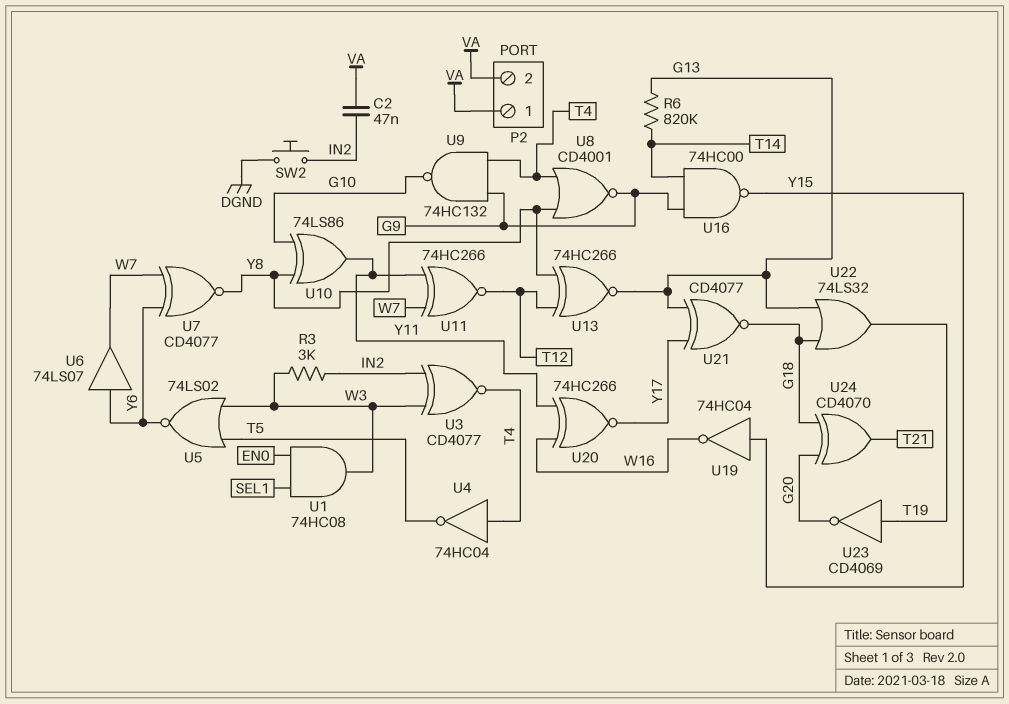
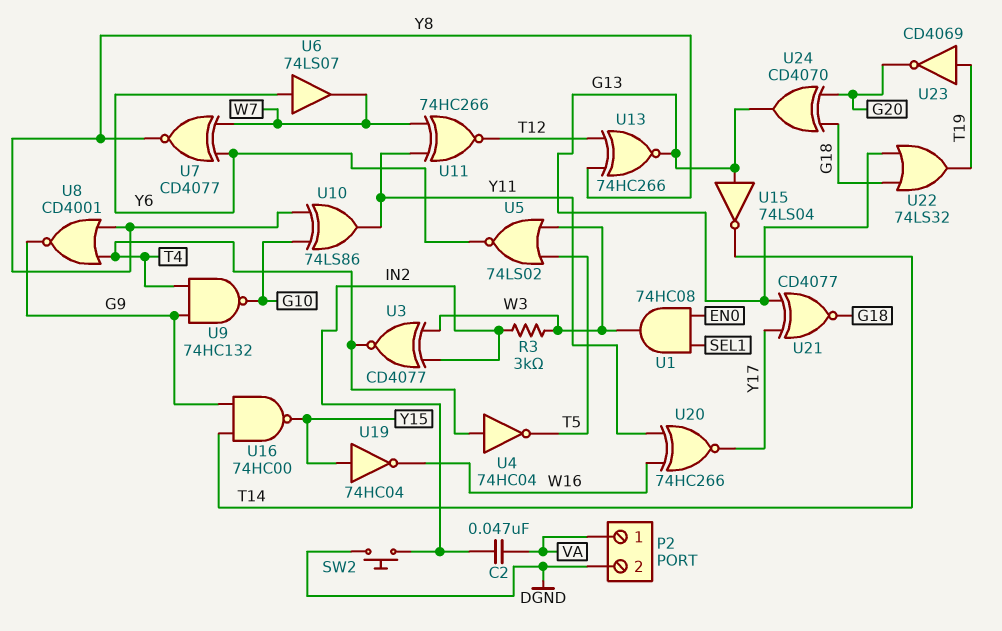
P2 pin 2: VA -> DGND
R6: 820k (G13, T14) -> none
U15: none -> NOT 74LS04 (in G13, out T14)
U24: XOR CD4070 (in G18, in G20, out T21) -> XOR CD4070 (in G18, in G20, out G13)

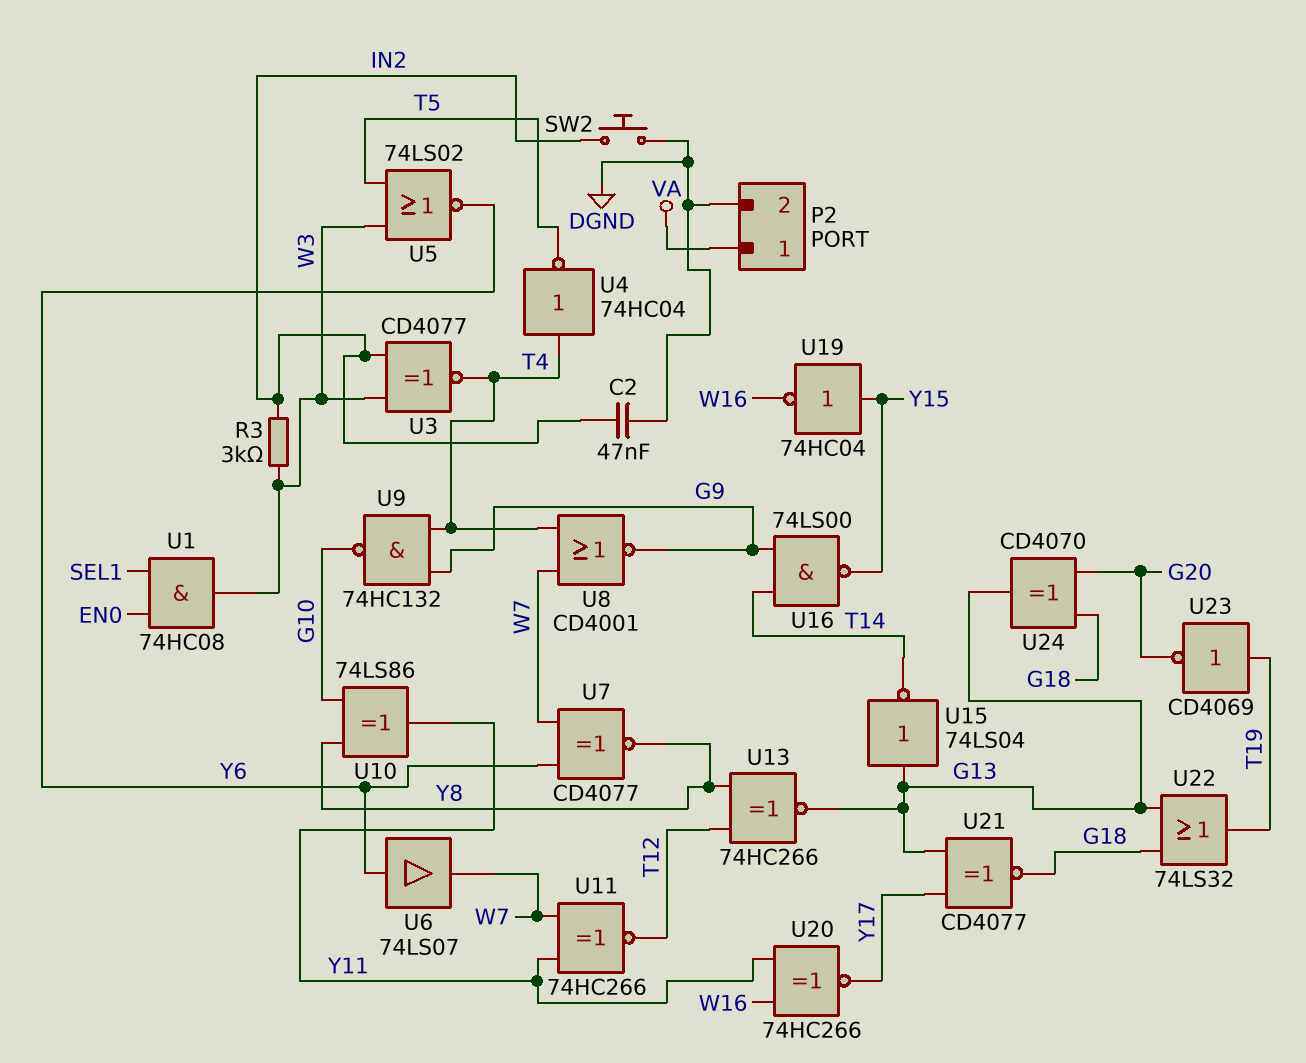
C2: 47nF (IN2, VA) -> 47nF (DGND, IN2)
U8: NOR CD4001 (in T4, in Y8, out G9) -> NOR CD4001 (in T4, in W7, out G9)
U16: NAND 74HC00 (in G9, in T14, out Y15) -> NAND 74LS00 (in G9, in T14, out Y15)

